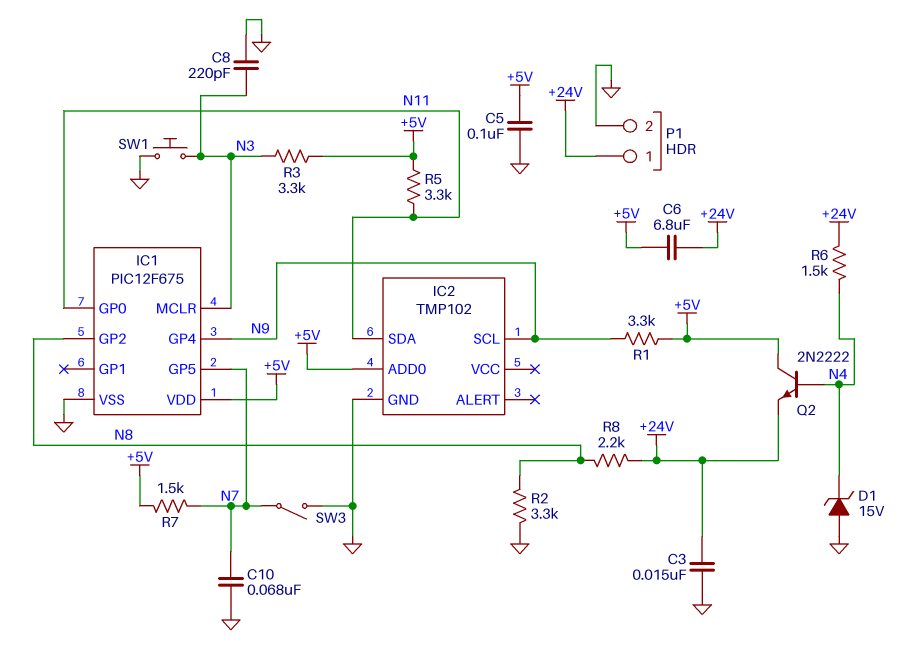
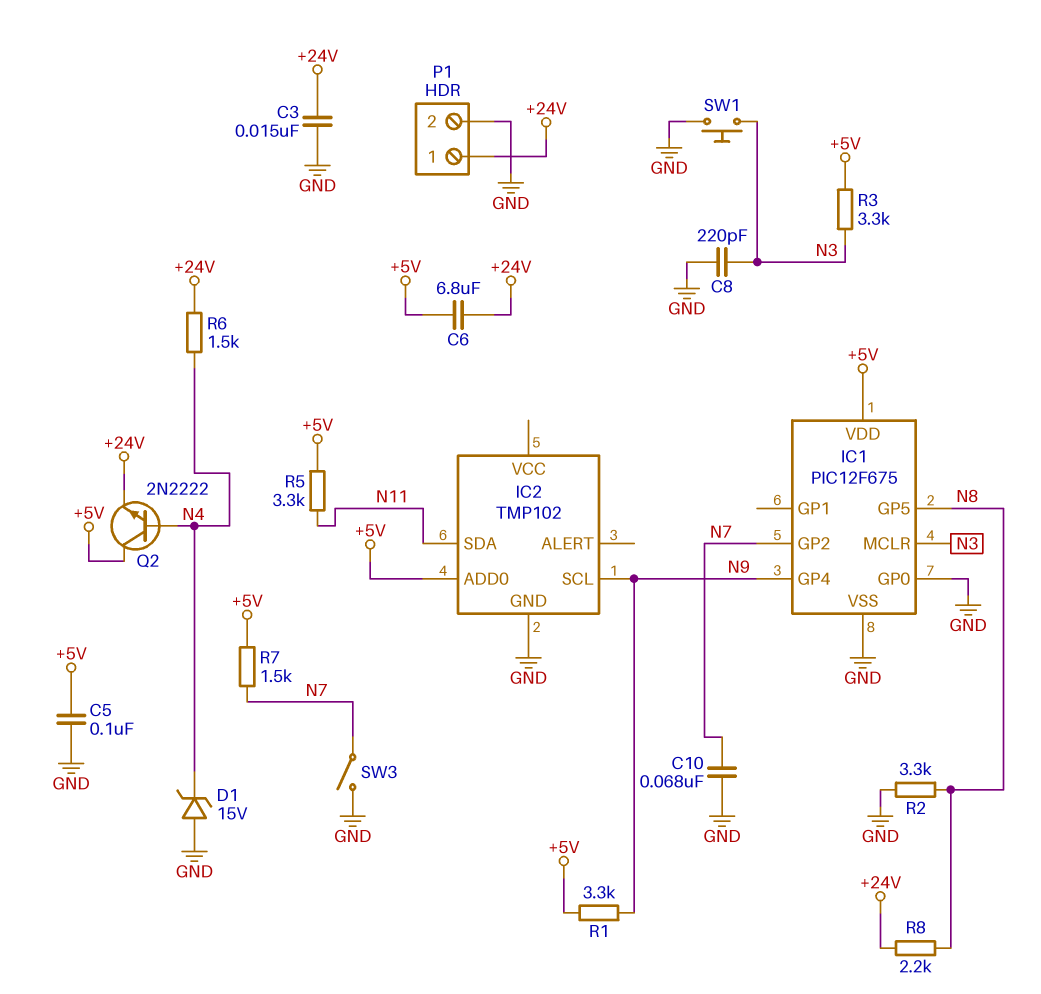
IC1 pin GP0: N11 -> GND
IC1 pin GP2: N8 -> N7
IC1 pin GP5: N7 -> N8

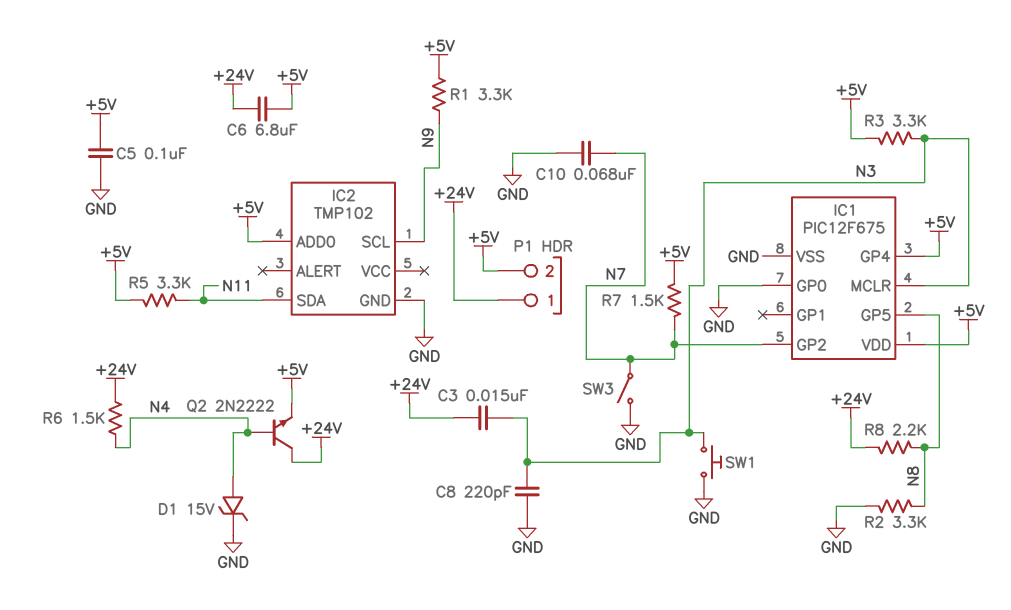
C3: 15nF (+24V, GND) -> 15nF (+24V, N3)
D1: zener 15V (A GND, K N4) -> zener 15V (A N4, K GND)
IC1 pin GP4: N9 -> +5V
P1 pin 2: GND -> +5V
Q2: NPN 2N2222 (B N4, C +5V, E +24V) -> NPN 2N2222 (B N4, C +24V, E +5V)

